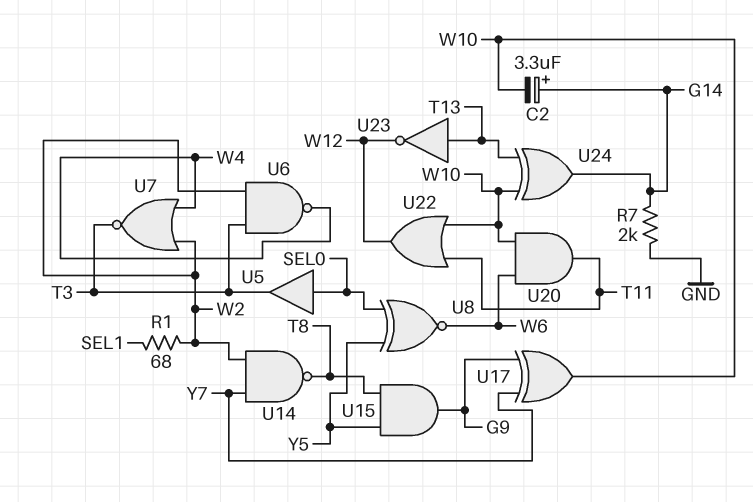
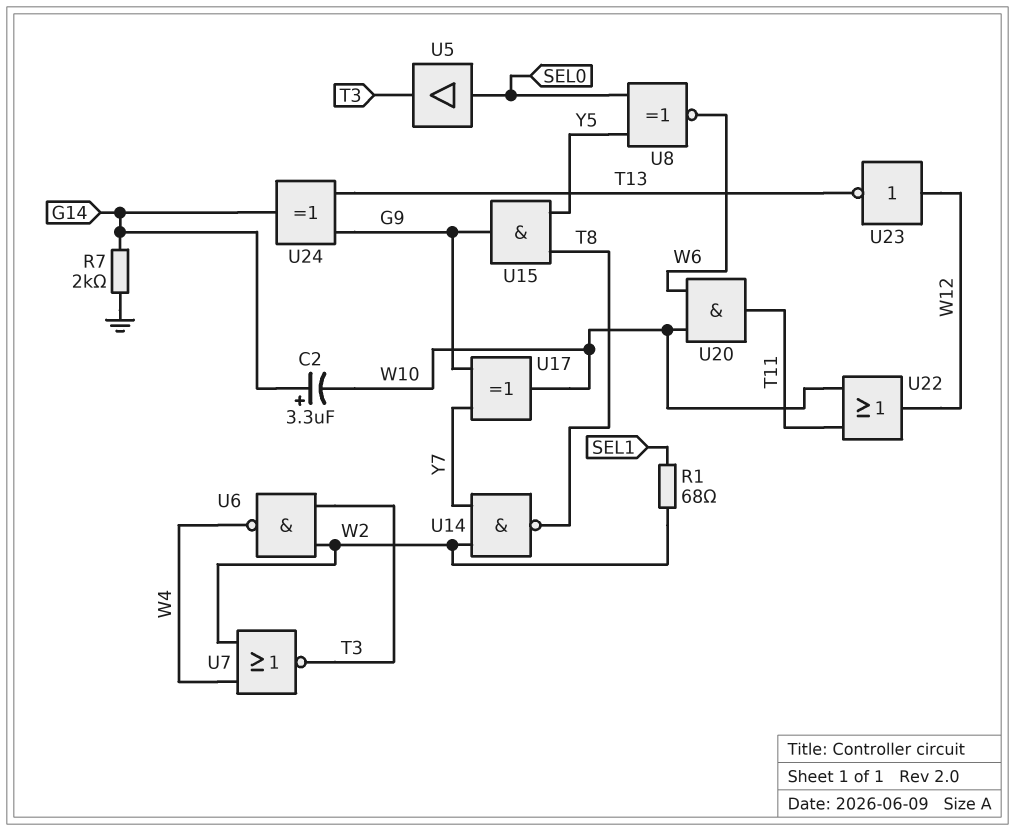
U23: NOT (in T13, out W12) -> NOT (in W12, out T13)
U24: XOR (in T13, in W10, out G14) -> XOR (in G9, in T13, out G14)

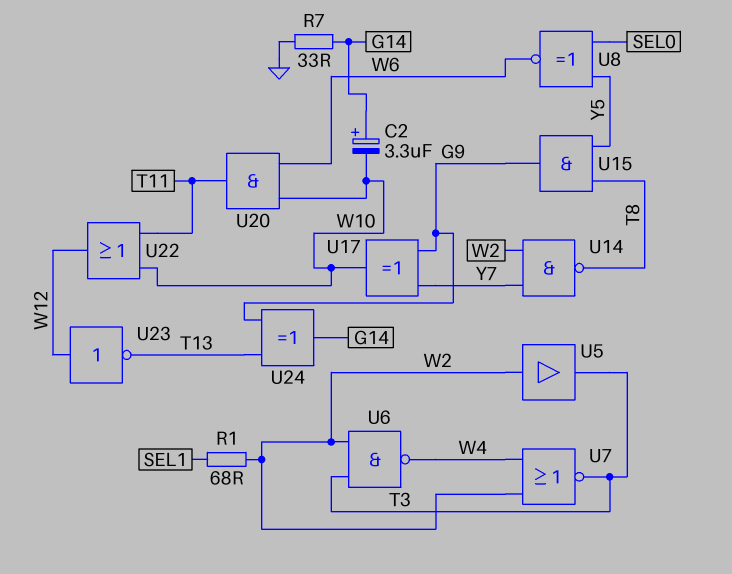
R7: 2k (G14, GND) -> 33 (G14, GND)
U5: buffer (in SEL0, out T3) -> buffer (in W2, out T3)

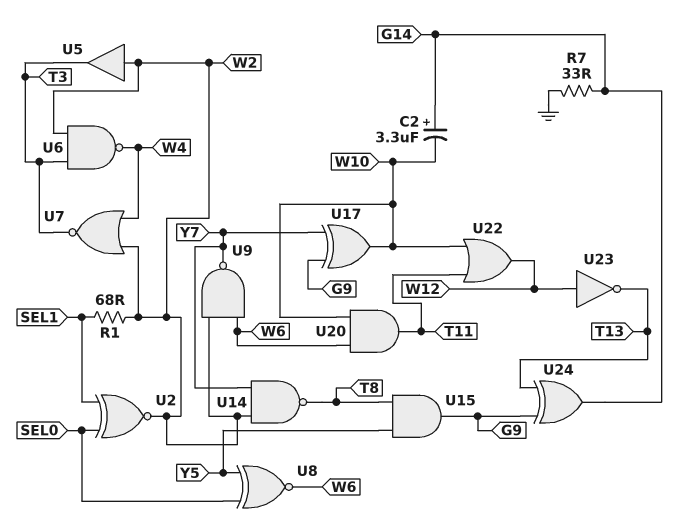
U2: none -> XNOR (in SEL0, in SEL1, out W2)
U9: none -> NAND (in W2, in W6, out Y7)

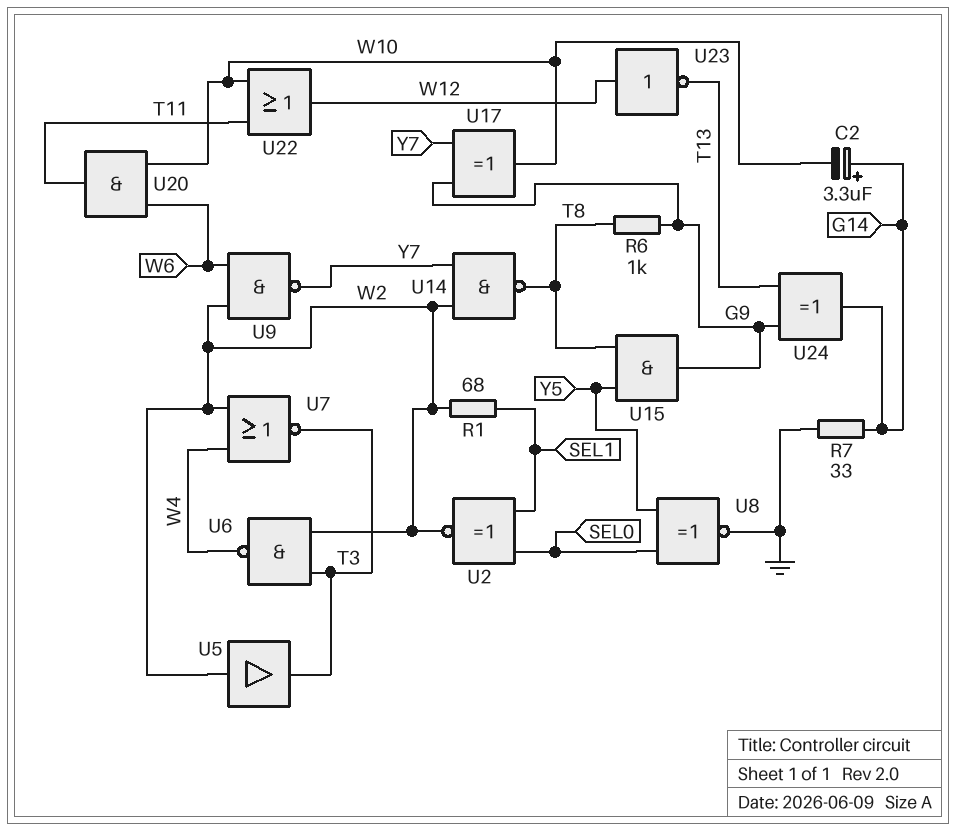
R6: none -> 1k (G9, T8)
U8: XNOR (in SEL0, in Y5, out W6) -> XNOR (in SEL0, in Y5, out GND)

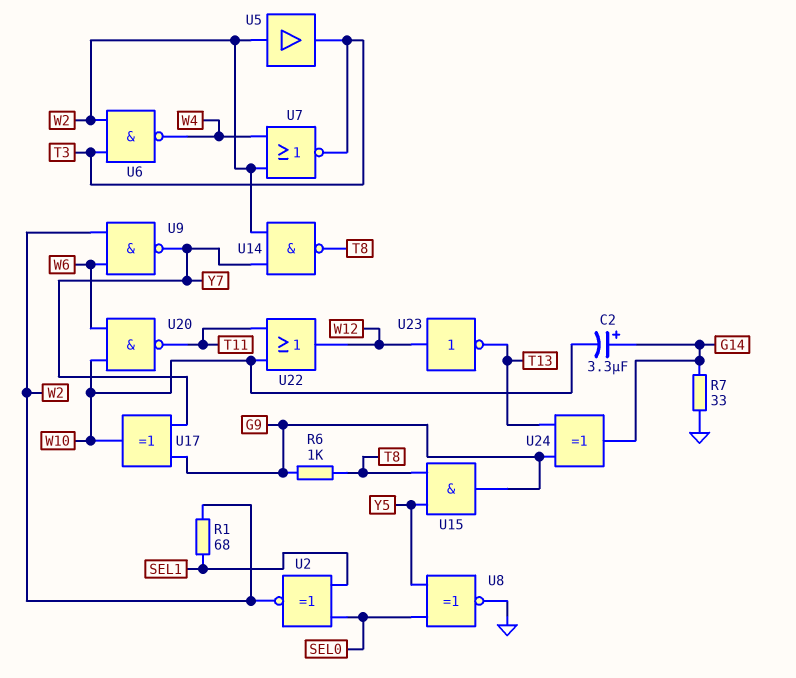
U20: AND (in W6, in W10, out T11) -> NAND (in W6, in W10, out T11)

